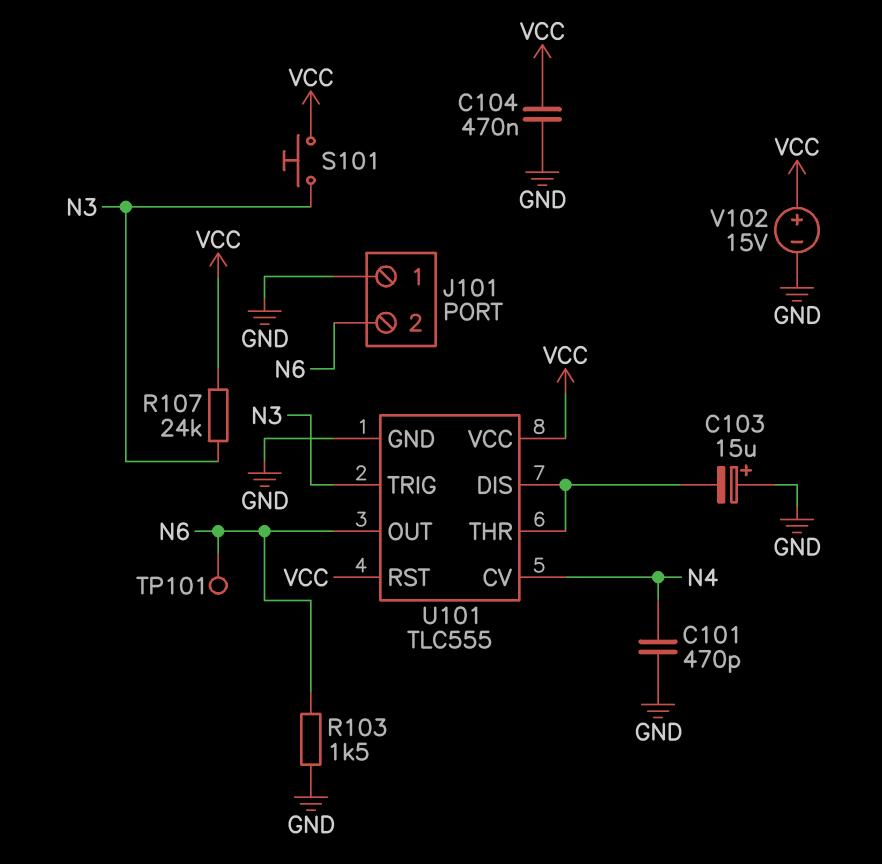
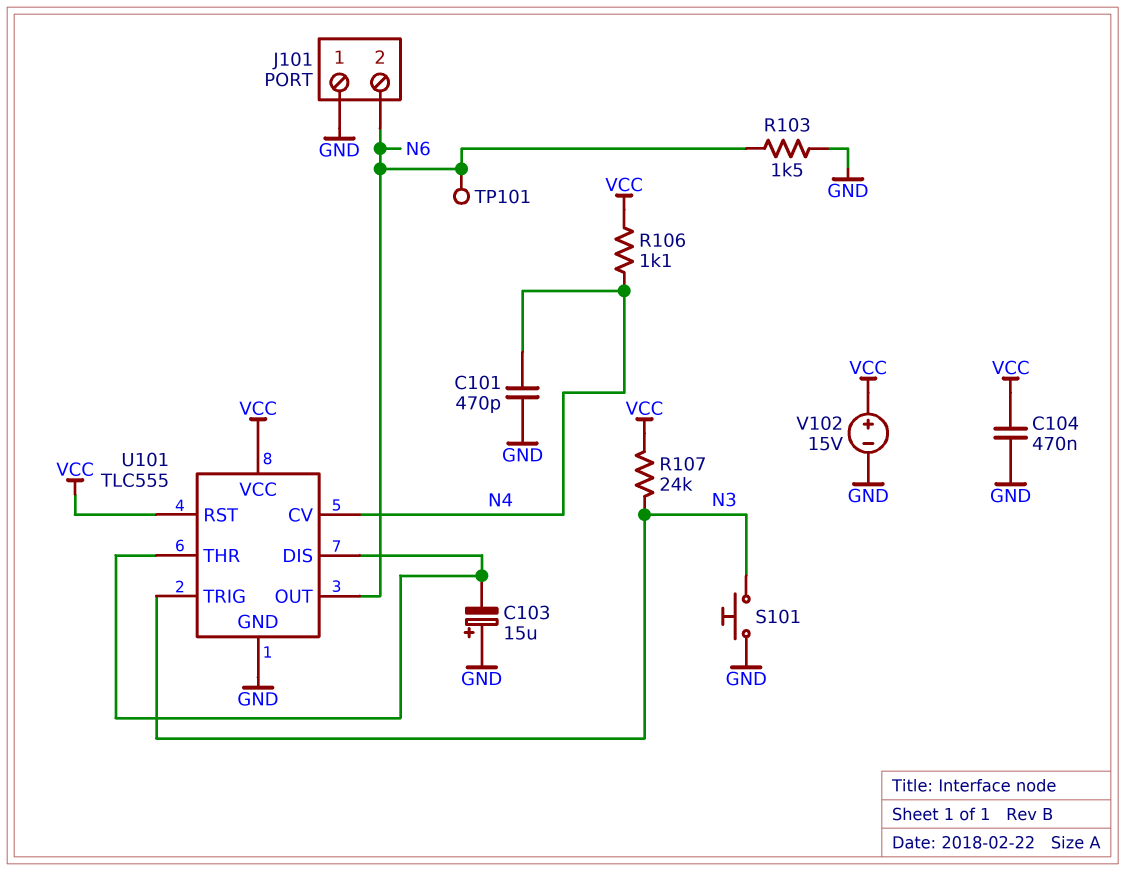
R106: none -> 1.1k (N4, VCC)
S101: button (N3, VCC) -> button (GND, N3)

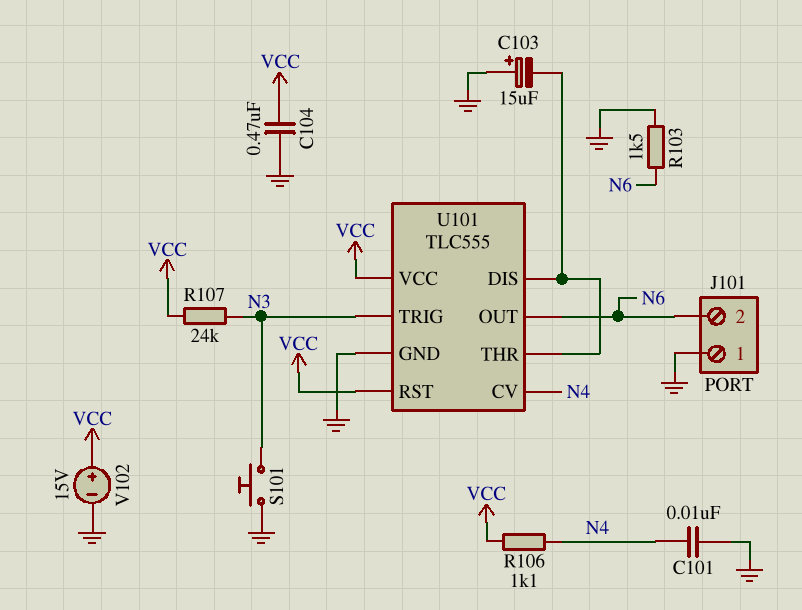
C101: 470pF (GND, N4) -> 10nF (GND, N4)
TP101: test point (N6) -> none

